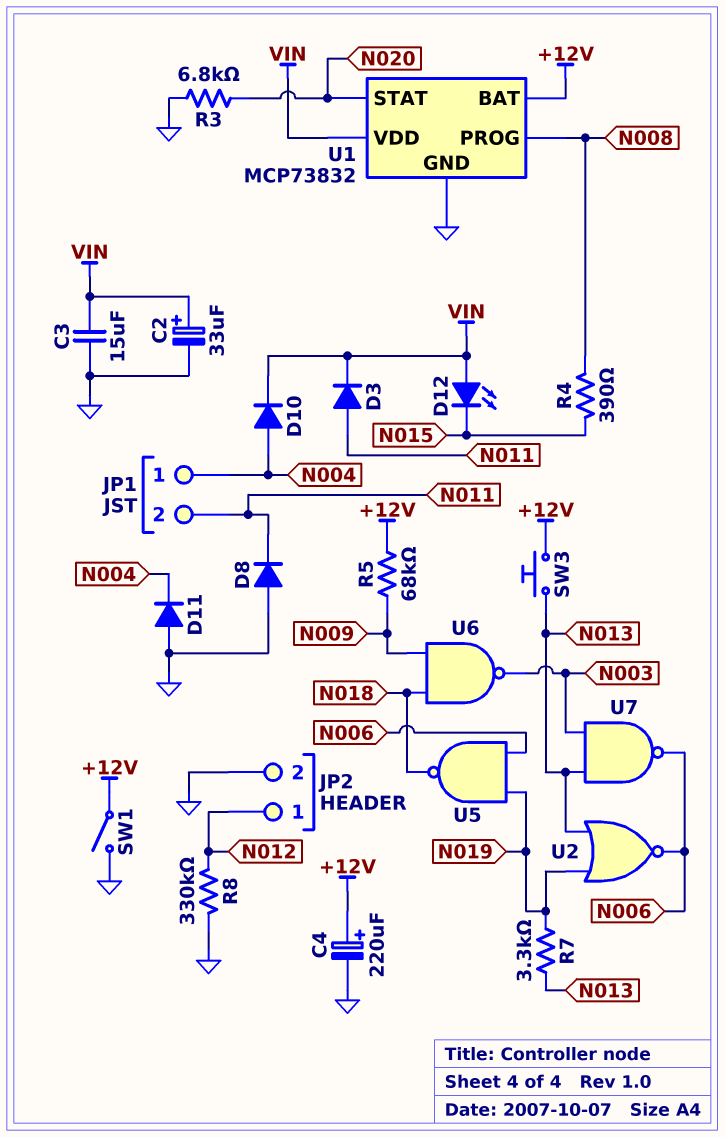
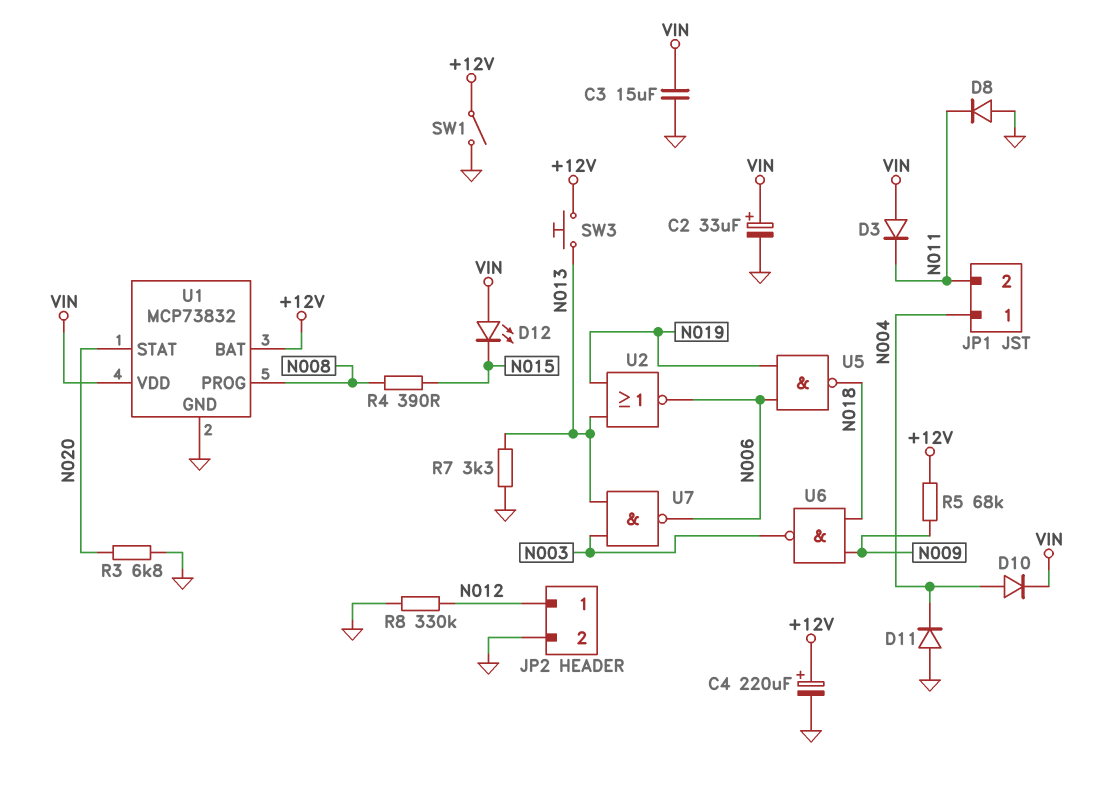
D3: diode (A N011, K VIN) -> diode (A VIN, K N011)
R7: 3.3k (N013, N019) -> 3.3k (GND, N013)

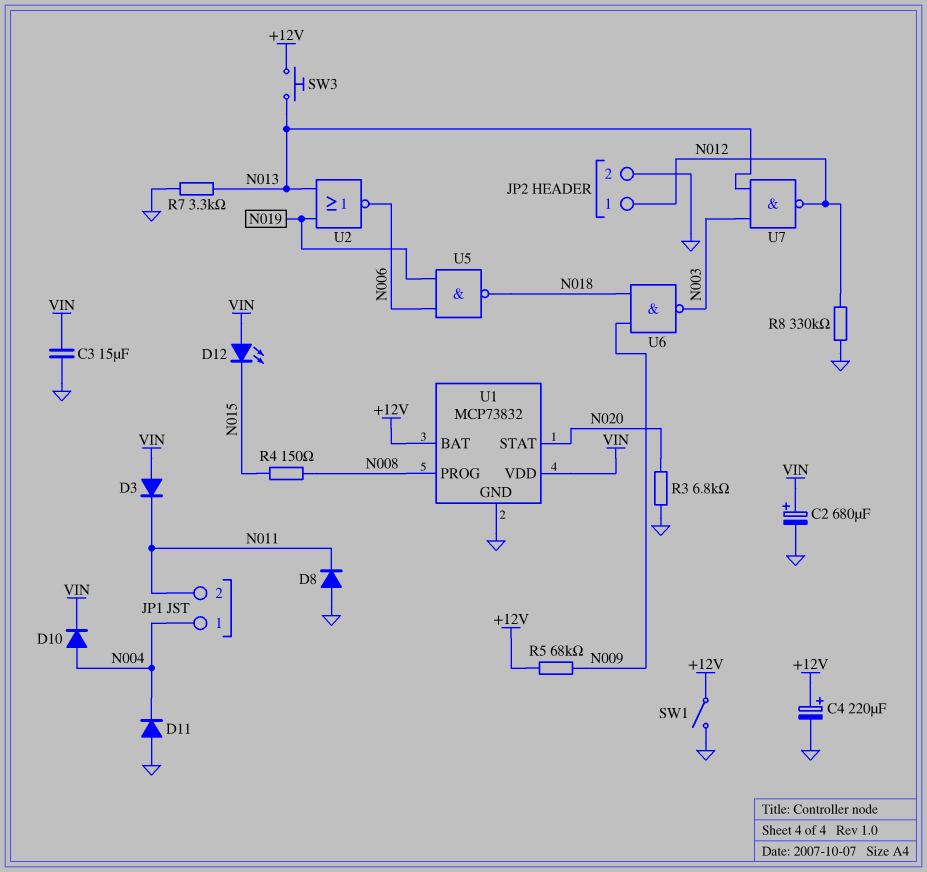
C2: 33uF (plus VIN, minus GND) -> 680uF (plus VIN, minus GND)
R4: 390 (N008, N015) -> 150 (N008, N015)
U7: NAND (in N003, in N013, out N006) -> NAND (in N003, in N013, out N012)

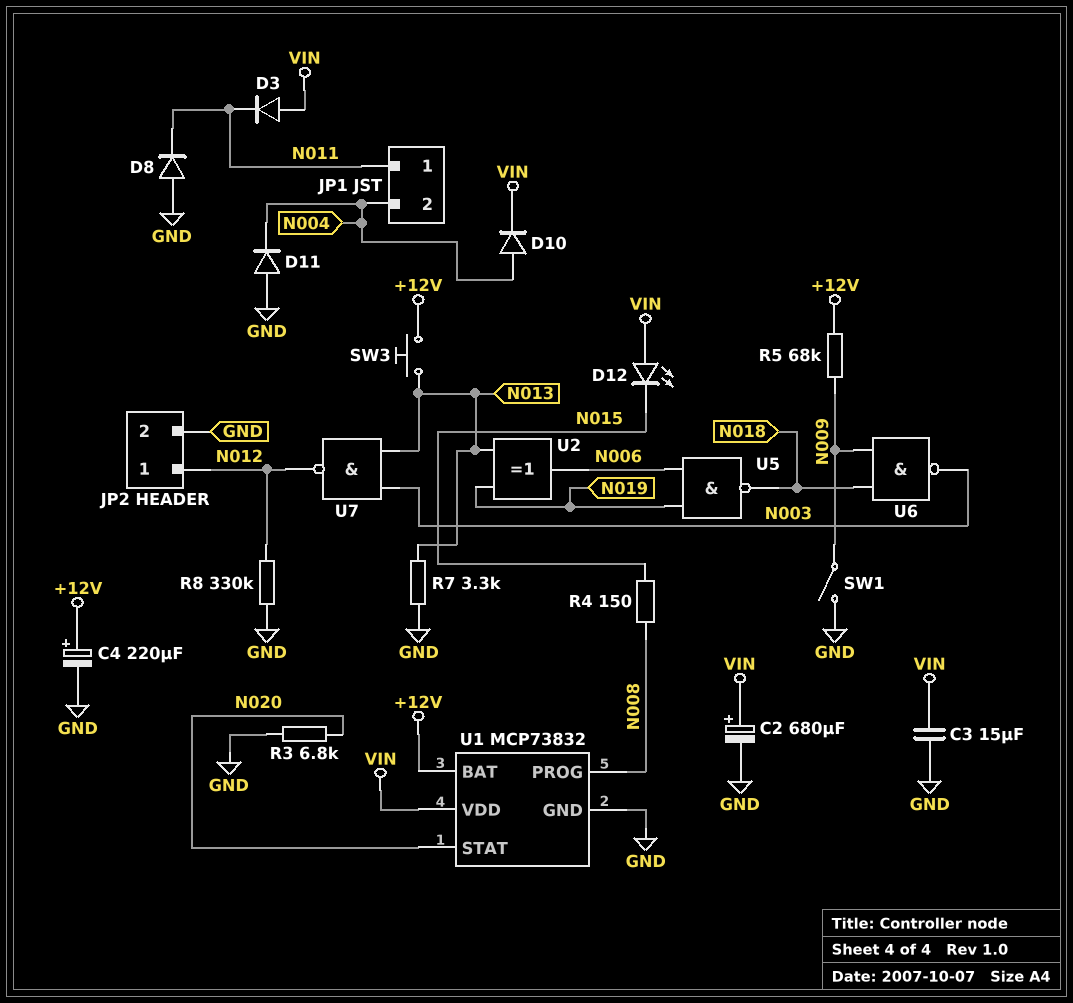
JP1 pin 1: N004 -> N011
JP1 pin 2: N011 -> N004
SW1: switch (+12V, GND) -> switch (GND, N009)
U2: NOR (in N013, in N019, out N006) -> XOR (in N013, in N019, out N006)

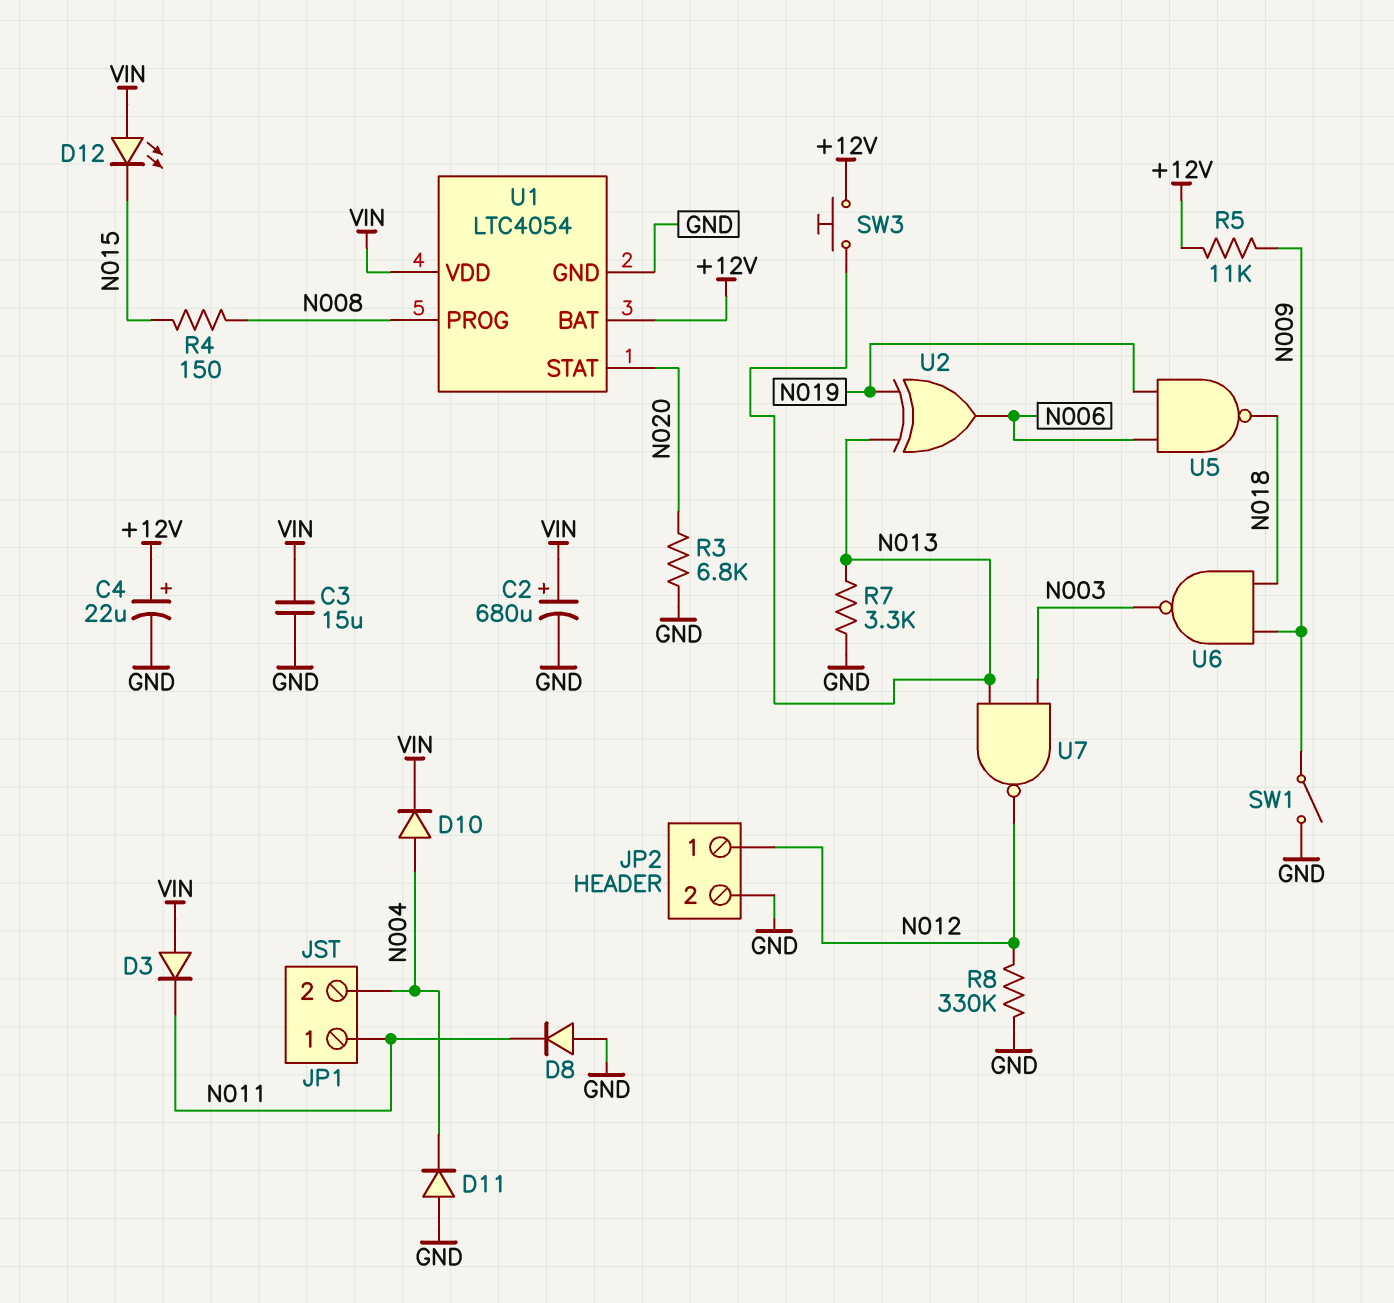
C4: 220uF (plus +12V, minus GND) -> 22uF (plus +12V, minus GND)
R5: 68k (+12V, N009) -> 11k (+12V, N009)
U1: MCP73832 -> LTC4054

